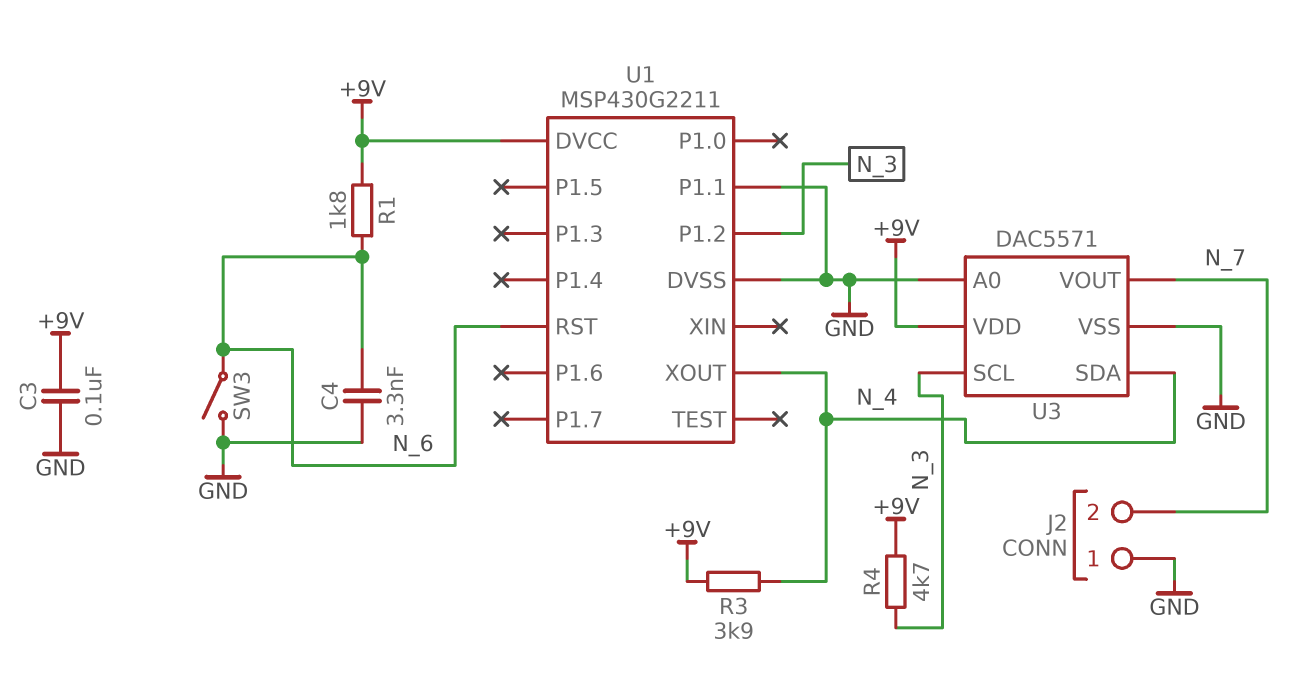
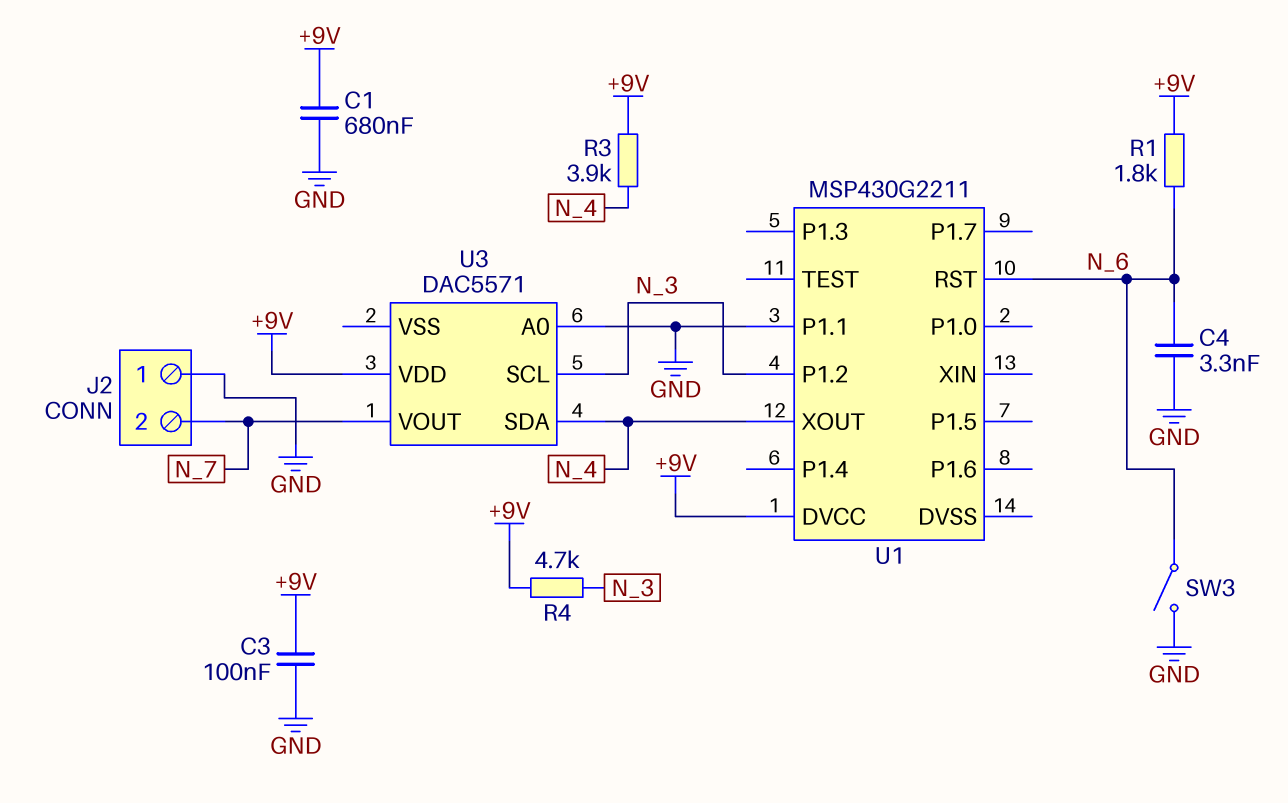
C1: none -> 680nF (+9V, GND)
U1 pin DVSS: GND -> none
U3 pin VSS: GND -> none

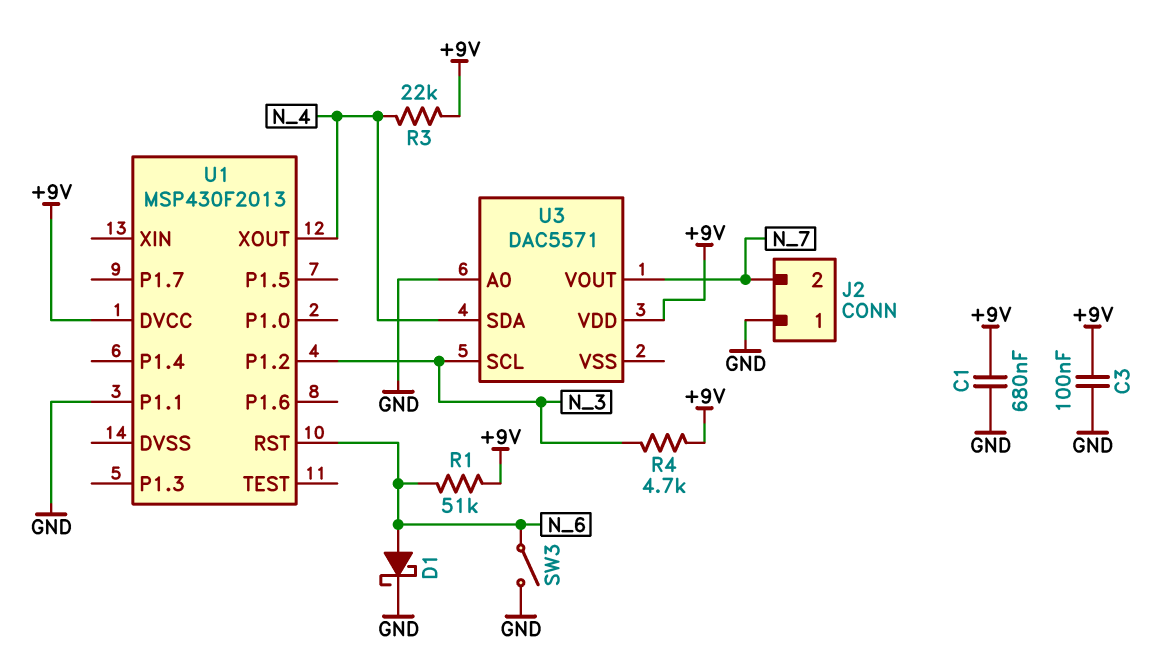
C4: 3.3nF (GND, N_6) -> none
D1: none -> schottky (A N_6, K GND)
R1: 1.8k (+9V, N_6) -> 51k (+9V, N_6)
R3: 3.9k (+9V, N_4) -> 22k (+9V, N_4)
U1: MSP430G2211 -> MSP430F2013

